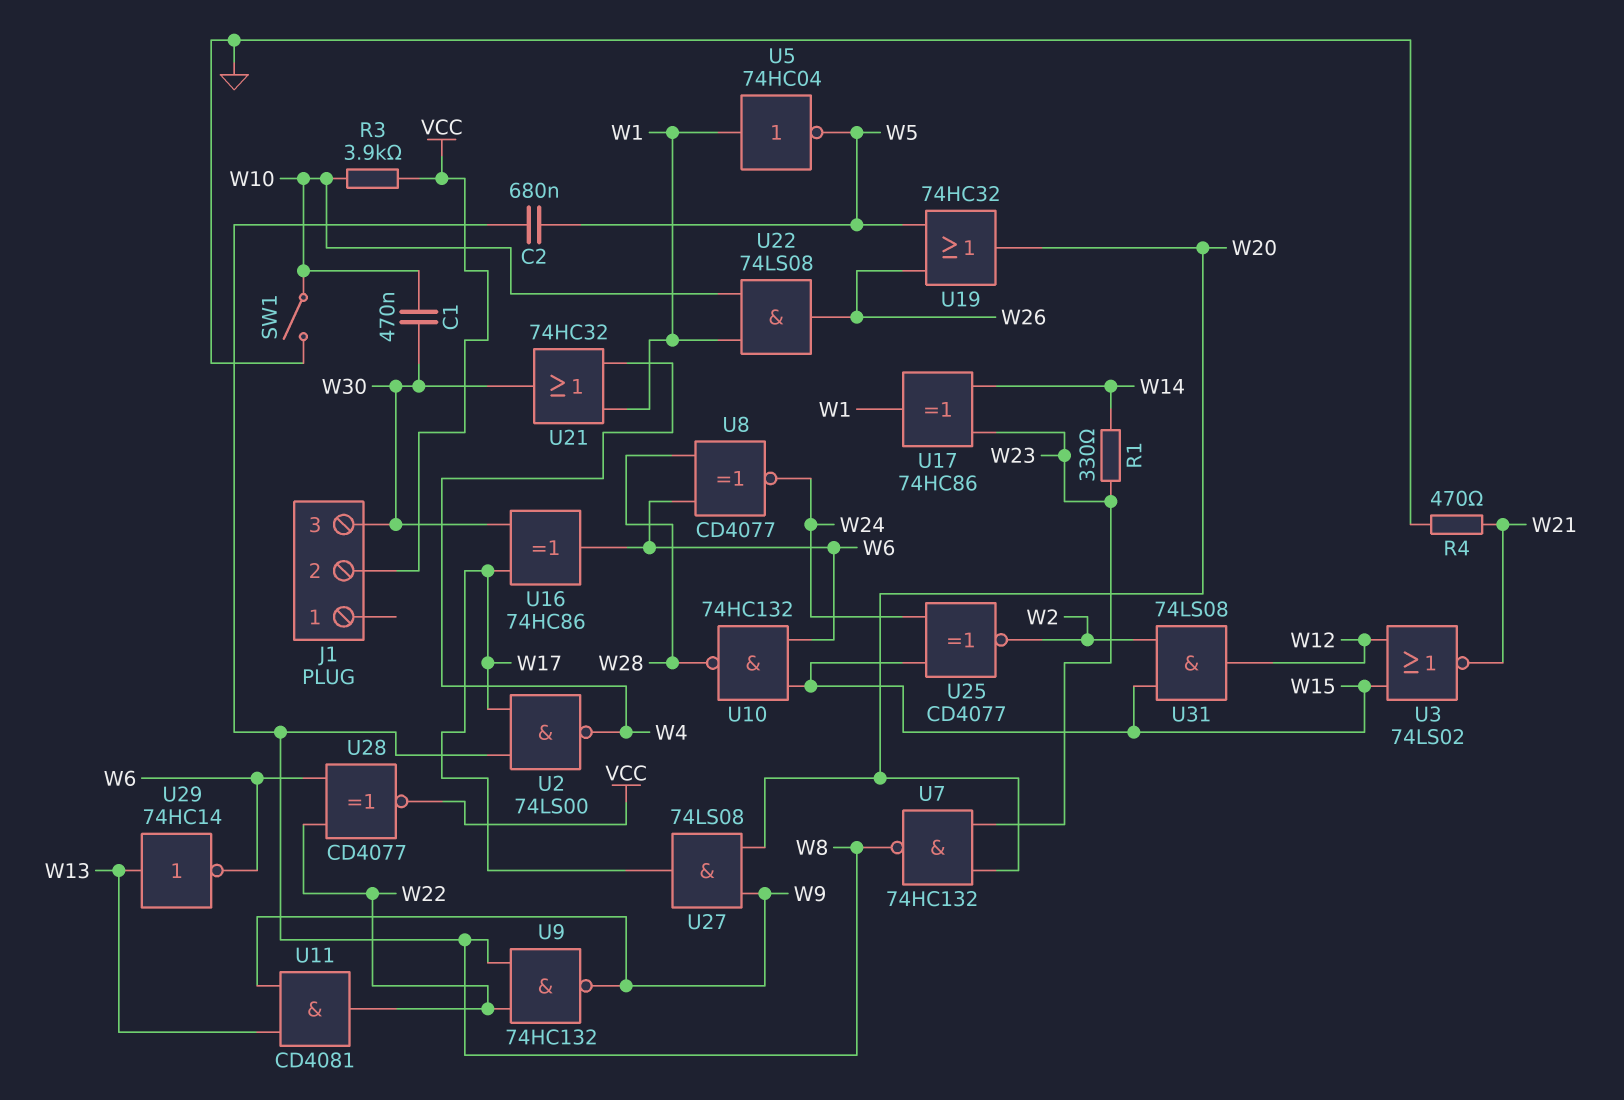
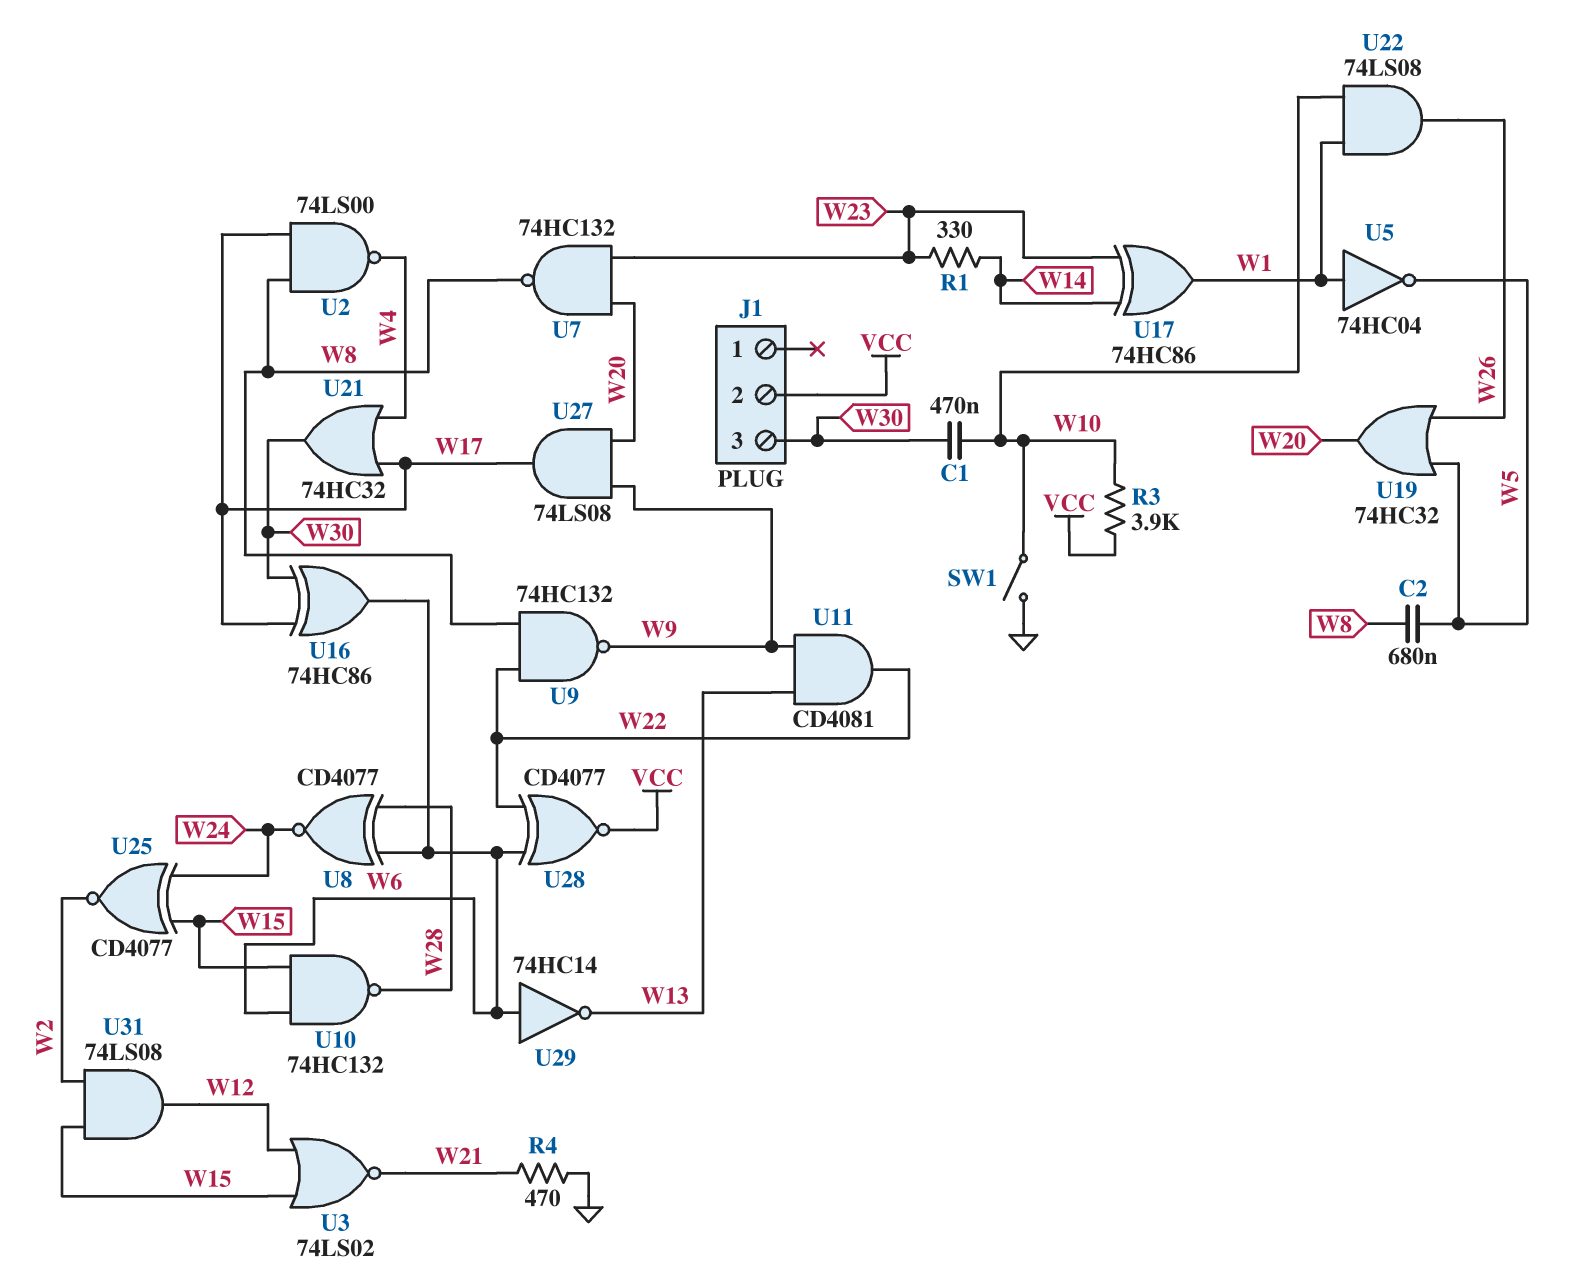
U21: OR 74HC32 (in W1, in W4, out W30) -> OR 74HC32 (in W4, in W17, out W30)
U29: NOT 74HC14 (in W13, out W6) -> NOT 74HC14 (in W6, out W13)

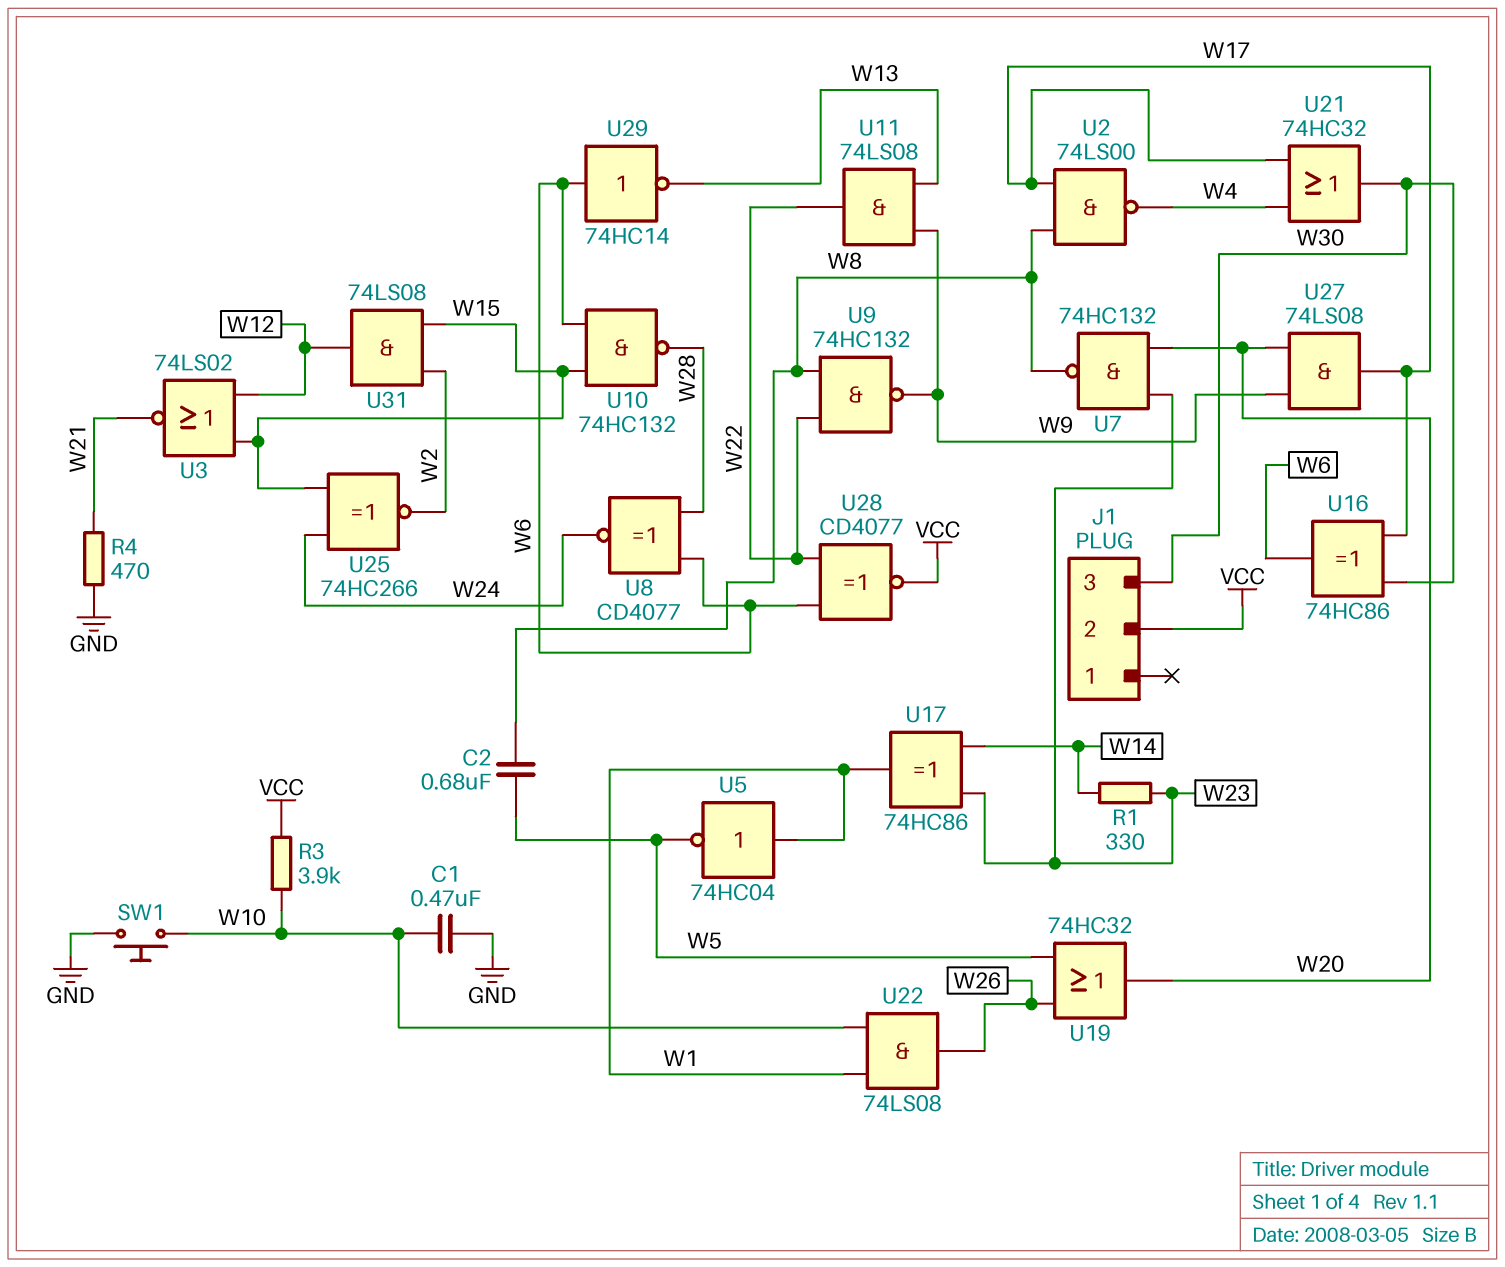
C1: 470nF (W10, W30) -> 470nF (GND, W10)
SW1: switch (GND, W10) -> button (GND, W10)
U11: AND CD4081 (in W9, in W13, out W22) -> AND 74LS08 (in W9, in W13, out W22)
U25: XNOR CD4077 (in W15, in W24, out W2) -> XNOR 74HC266 (in W15, in W24, out W2)

